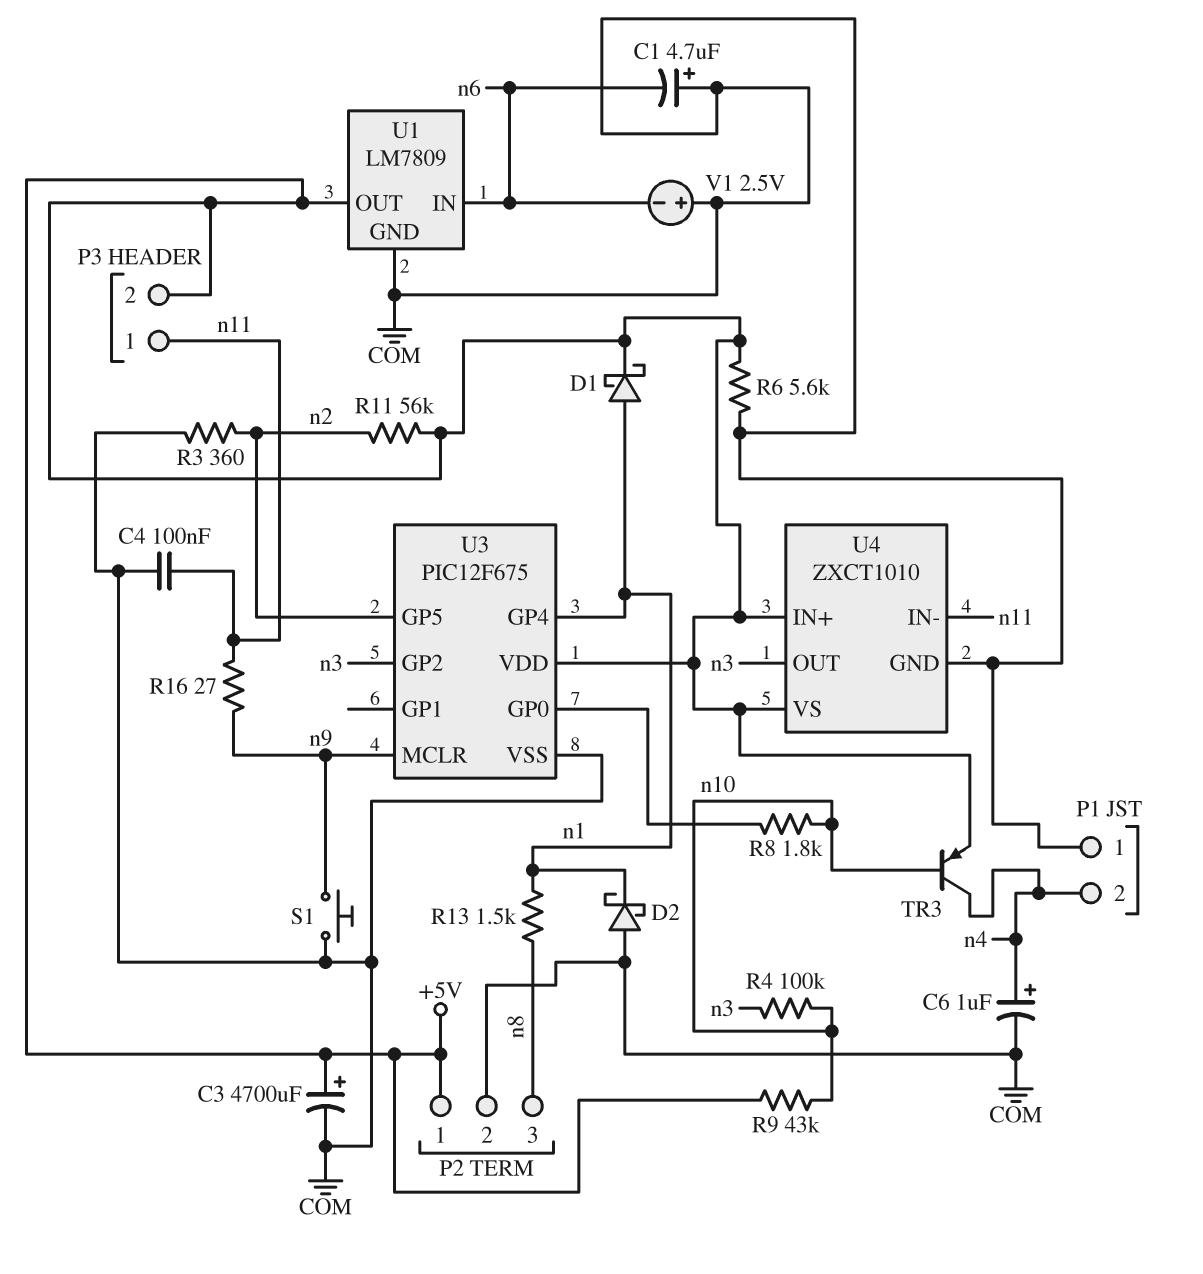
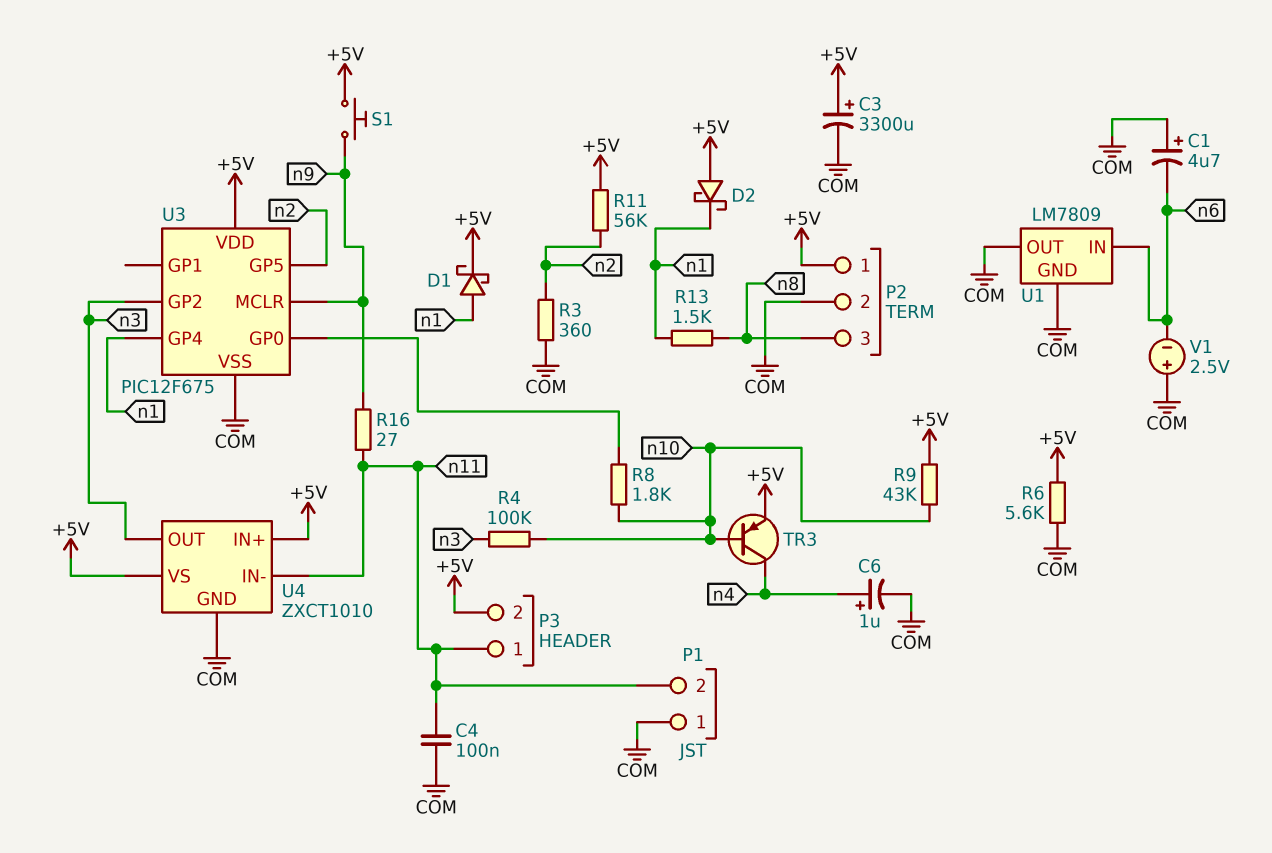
C3: 4700uF (plus +5V, minus COM) -> 3300uF (plus +5V, minus COM)
D2: schottky (A COM, K n1) -> schottky (A +5V, K n1)
P1 pin 2: n4 -> n11
S1: button (COM, n9) -> button (+5V, n9)
U1 pin OUT: +5V -> COM

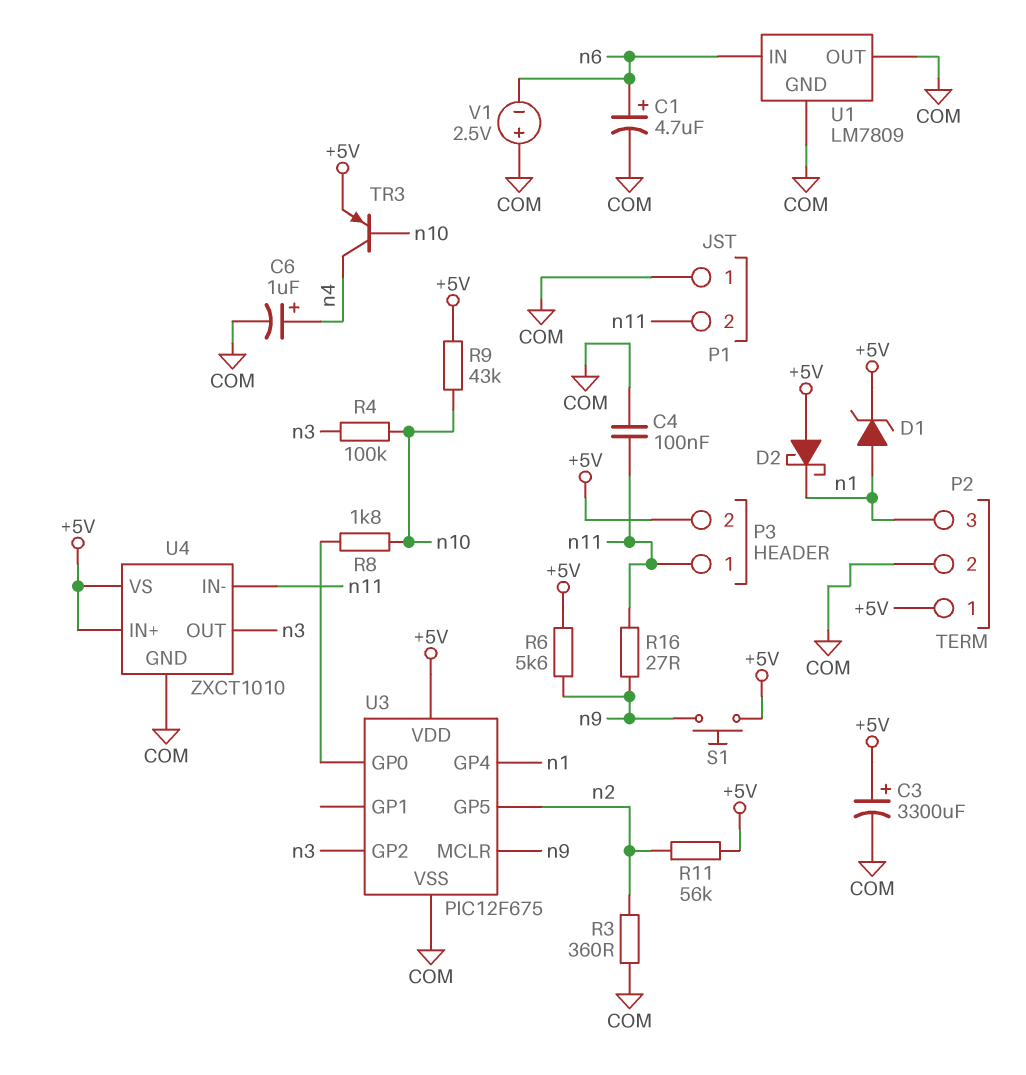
C1: 4.7uF (plus COM, minus n6) -> 4.7uF (plus n6, minus COM)
D1: schottky (A n1, K +5V) -> zener (A n1, K +5V)
P2 pin 3: n8 -> n1
R6: 5.6k (+5V, COM) -> 5.6k (+5V, n9)
R13: 1.5k (n1, n8) -> none

